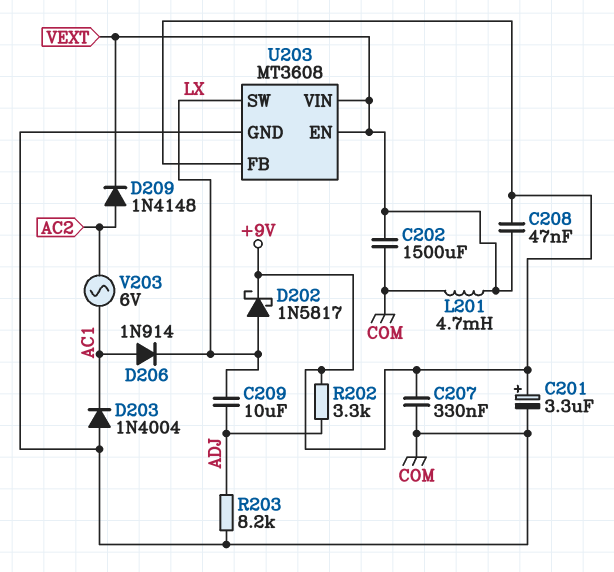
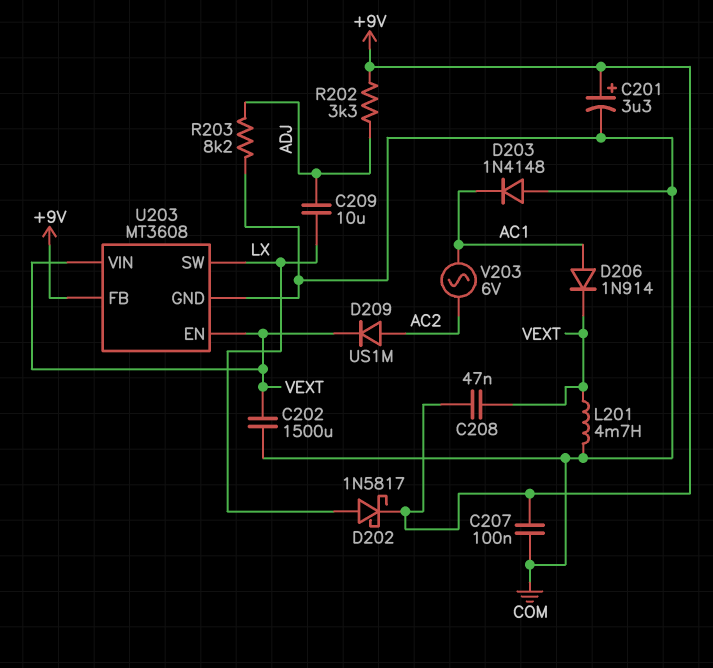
C207: 330nF (+9V, COM) -> 100nF (+9V, COM)
D203: diode 1N4004 (A COM, K AC1) -> diode 1N4148 (A COM, K AC1)
D206: diode 1N914 (A AC1, K LX) -> diode 1N914 (A AC1, K VEXT)
D209: diode 1N4148 (A AC2, K VEXT) -> diode US1M (A AC2, K VEXT)

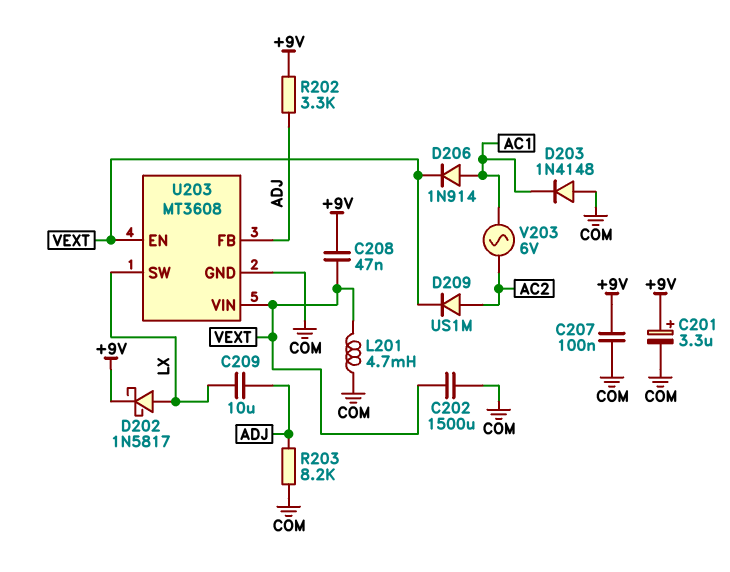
U203 pin FB: +9V -> ADJ

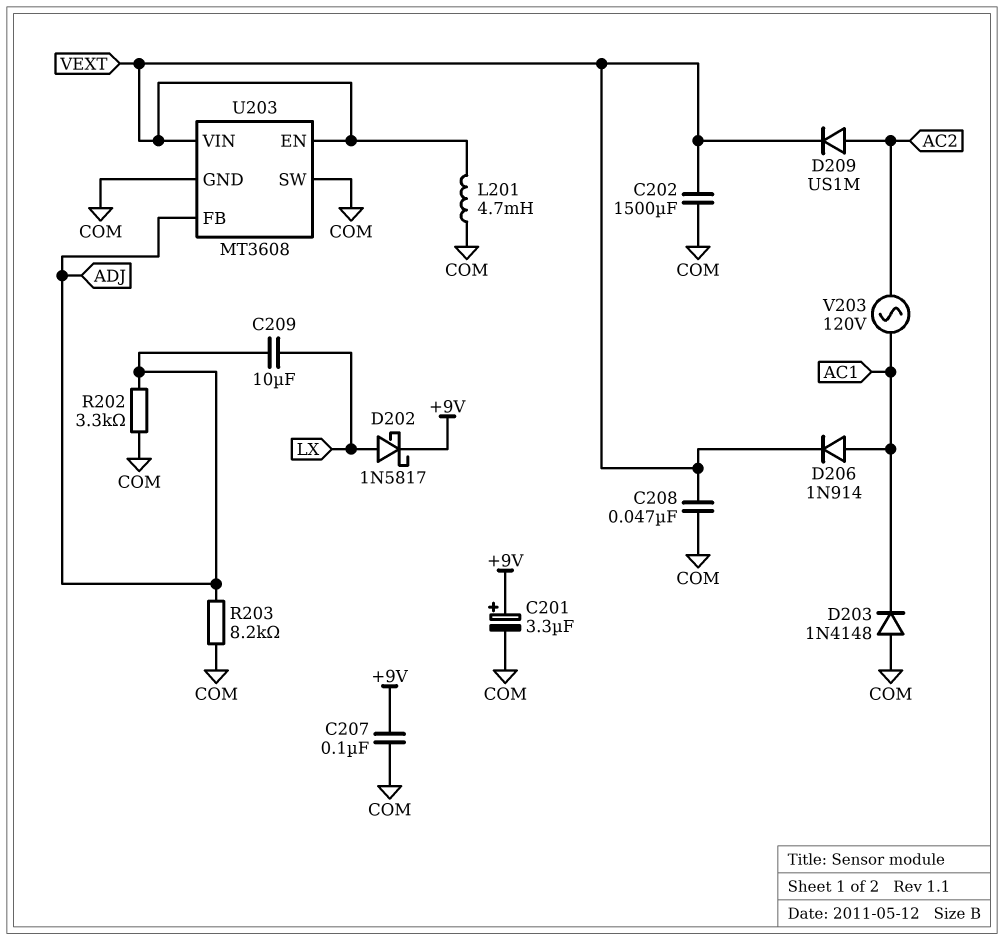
C208: 47nF (+9V, VEXT) -> 47nF (COM, VEXT)
R202: 3.3k (+9V, ADJ) -> 3.3k (ADJ, COM)
U203 pin SW: LX -> COM
V203: AC 6V (AC1, AC2) -> AC 120V (AC1, AC2)

